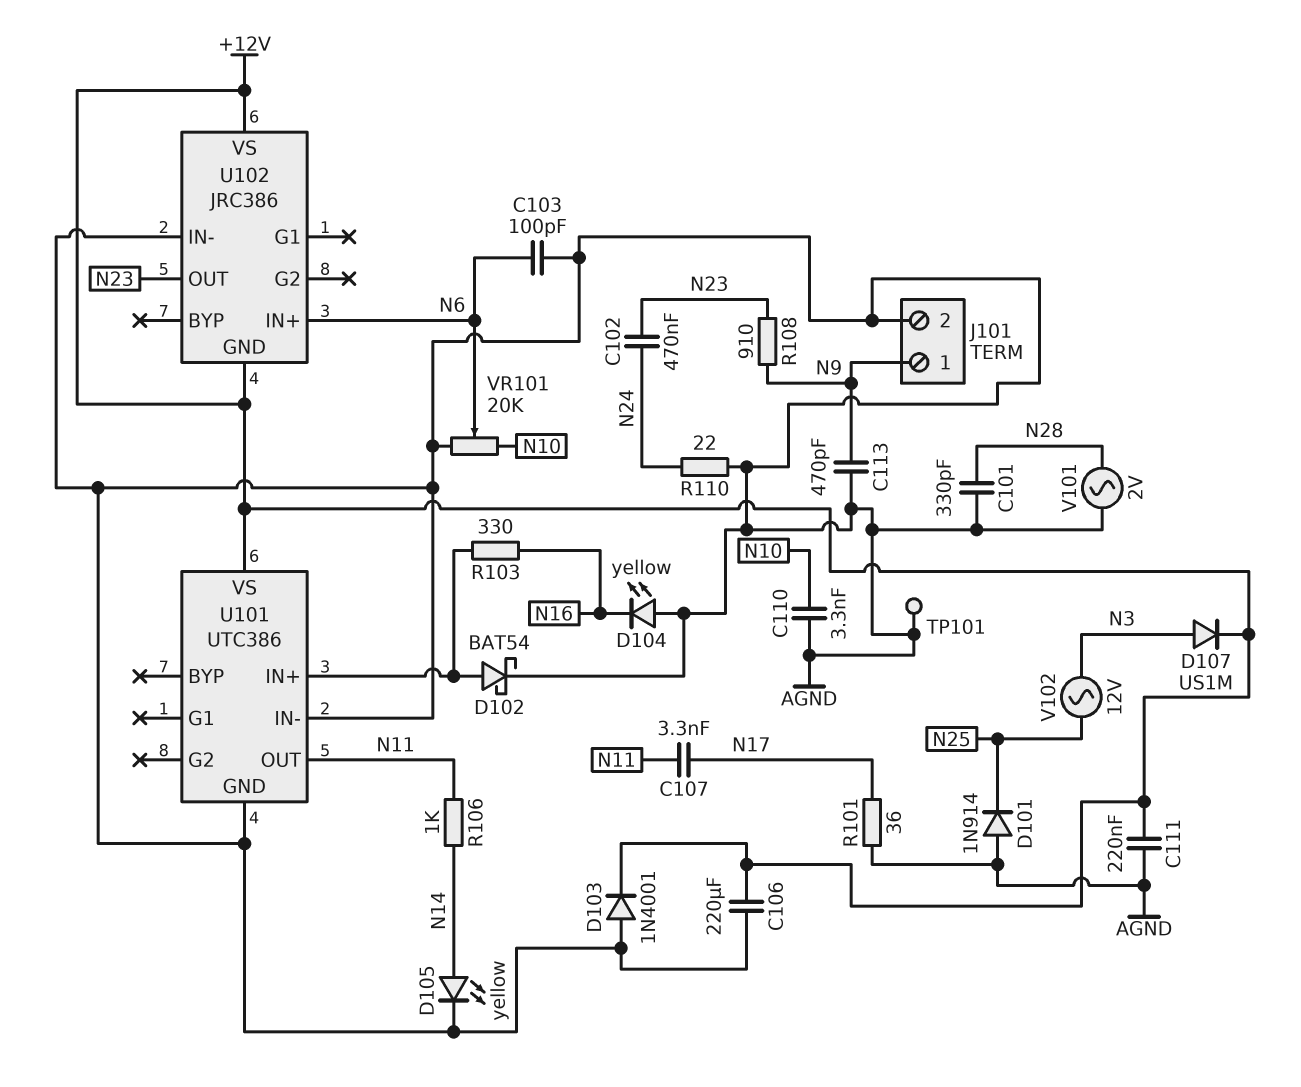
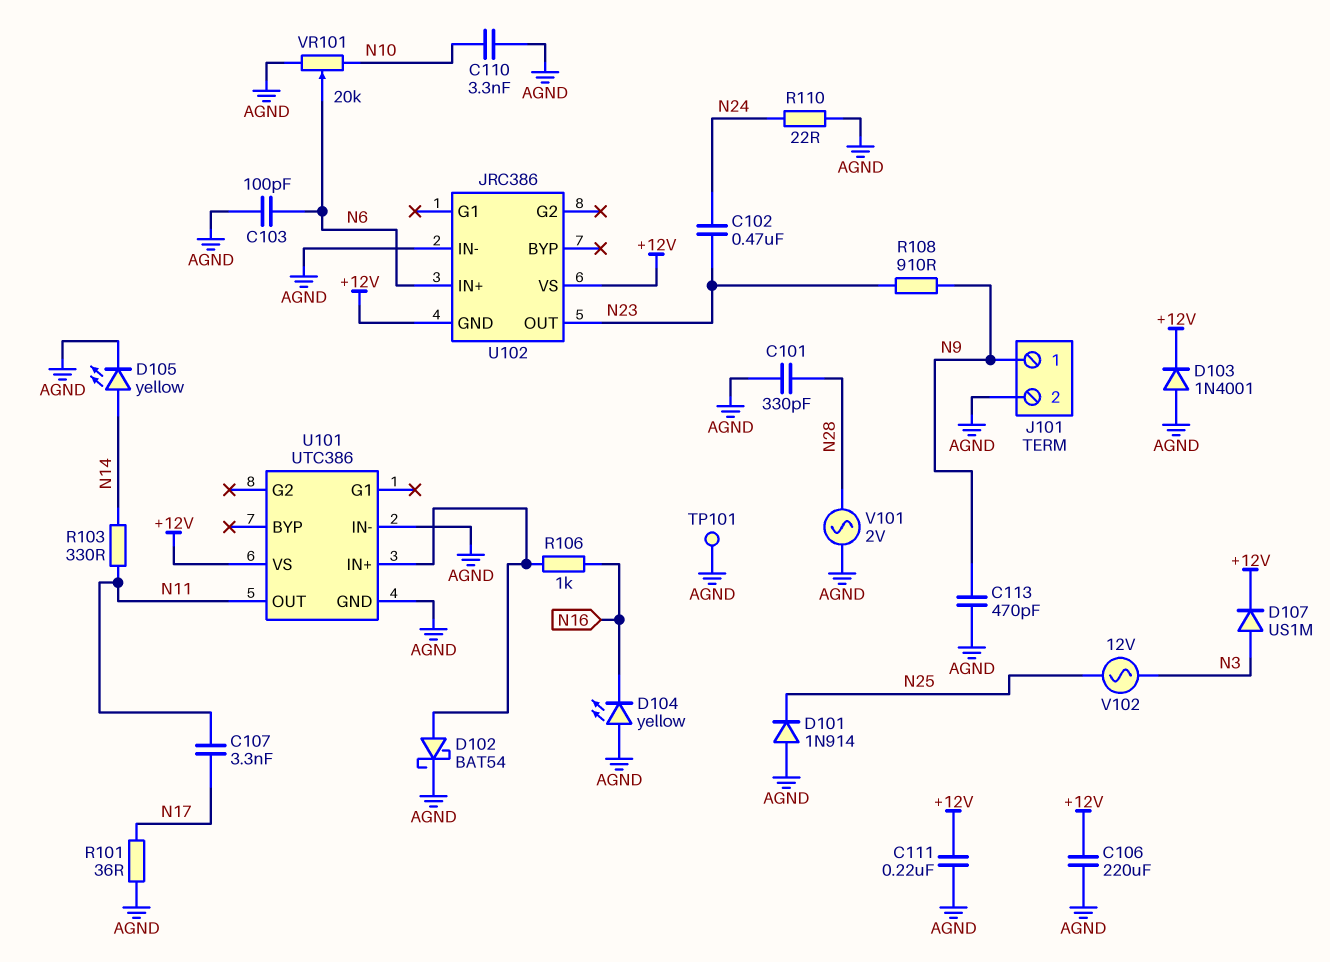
R103: 330 (N16, U101/IN+) -> 330 (N11, N14)
R106: 1k (N11, N14) -> 1k (N16, U101/IN+)

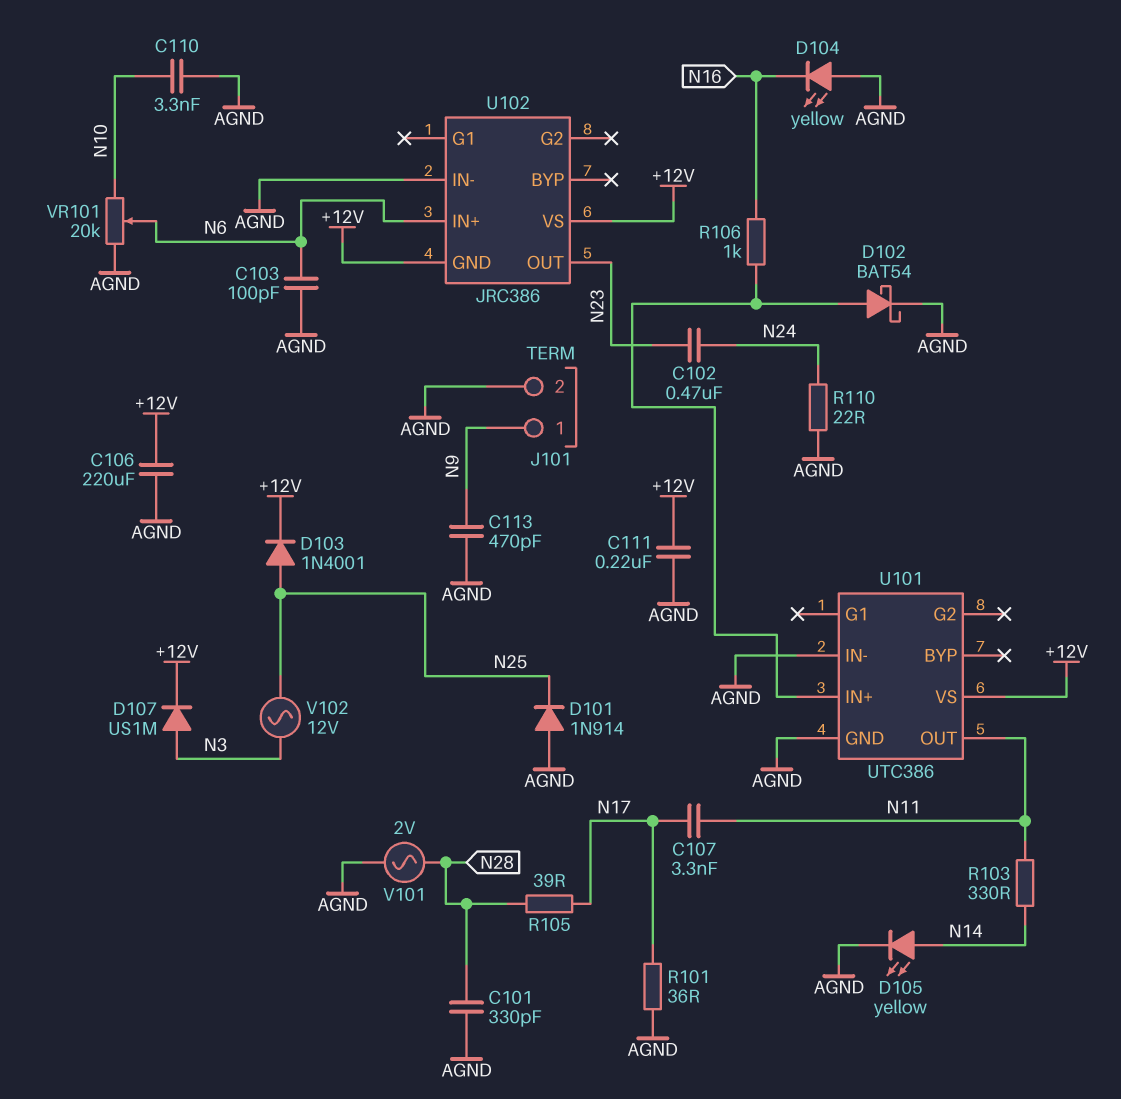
D103: diode 1N4001 (A AGND, K +12V) -> diode 1N4001 (A N25, K +12V)
R105: none -> 39 (N17, N28)
R108: 910 (N9, N23) -> none
TP101: test point (AGND) -> none

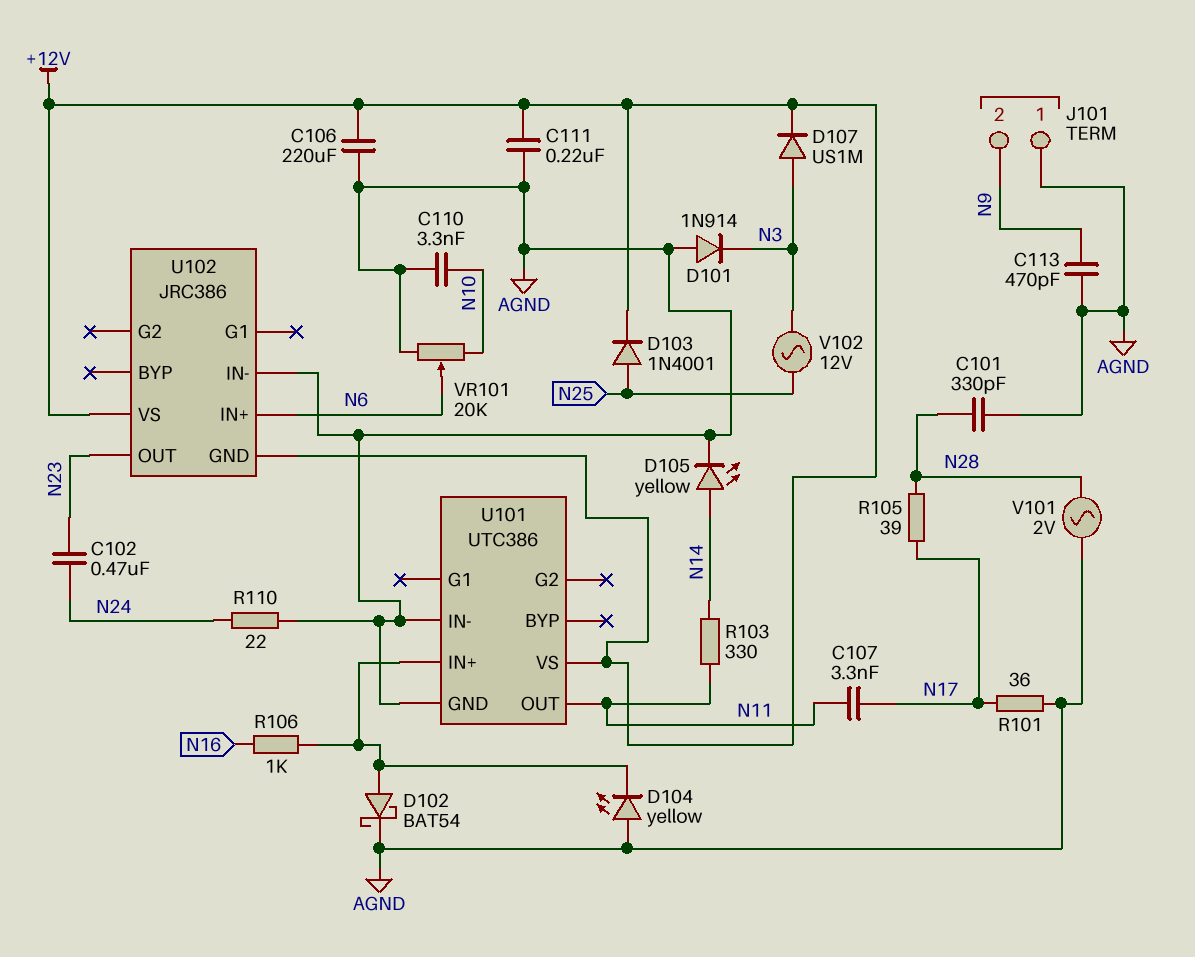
C103: 100pF (AGND, N6) -> none
D101: diode 1N914 (A AGND, K N25) -> diode 1N914 (A AGND, K N3)
D104: LED yellow (A AGND, K N16) -> LED yellow (A AGND, K U101/IN+)
J101 pin 1: N9 -> AGND
J101 pin 2: AGND -> N9

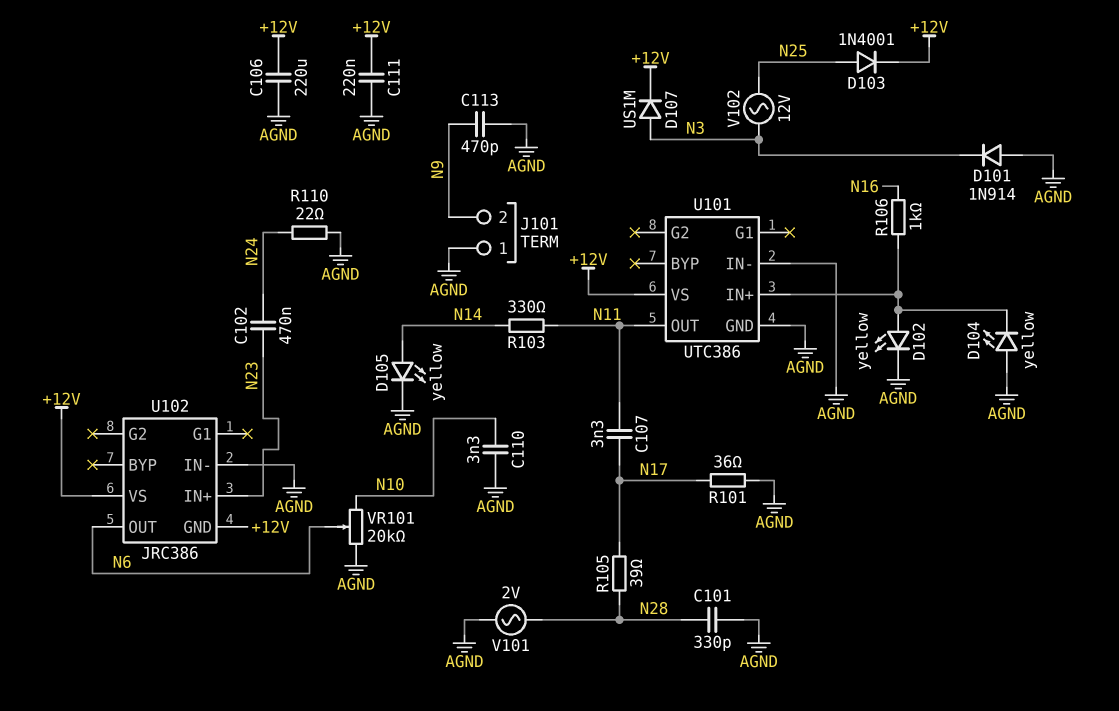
D102: schottky BAT54 (A U101/IN+, K AGND) -> LED yellow (A U101/IN+, K AGND)
U102 pin IN+: N6 -> N23
U102 pin OUT: N23 -> N6

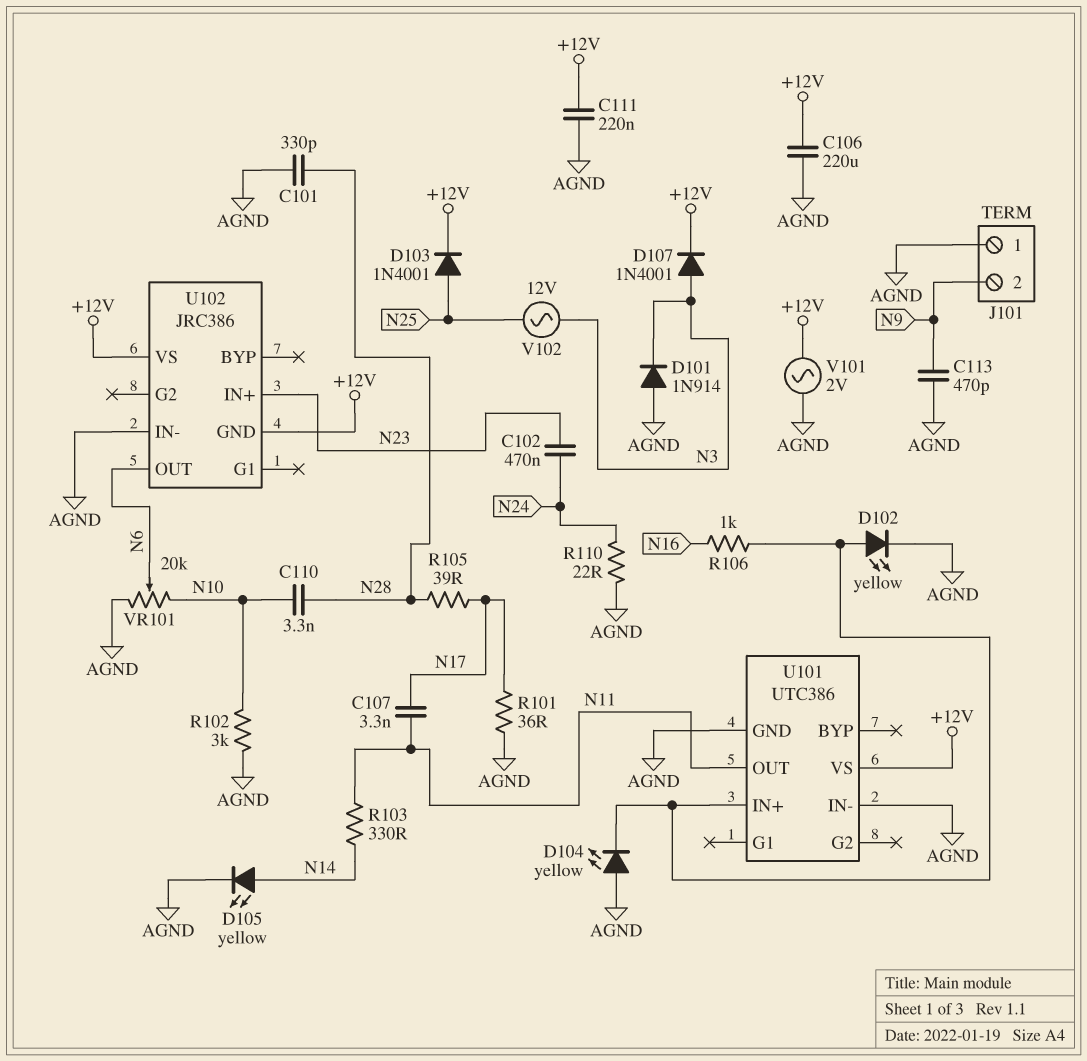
C110: 3.3nF (AGND, N10) -> 3.3nF (N10, N28)
D107: diode US1M (A N3, K +12V) -> diode 1N4001 (A N3, K +12V)
R102: none -> 3k (AGND, N10)
V101: AC 2V (AGND, N28) -> AC 2V (+12V, AGND)

